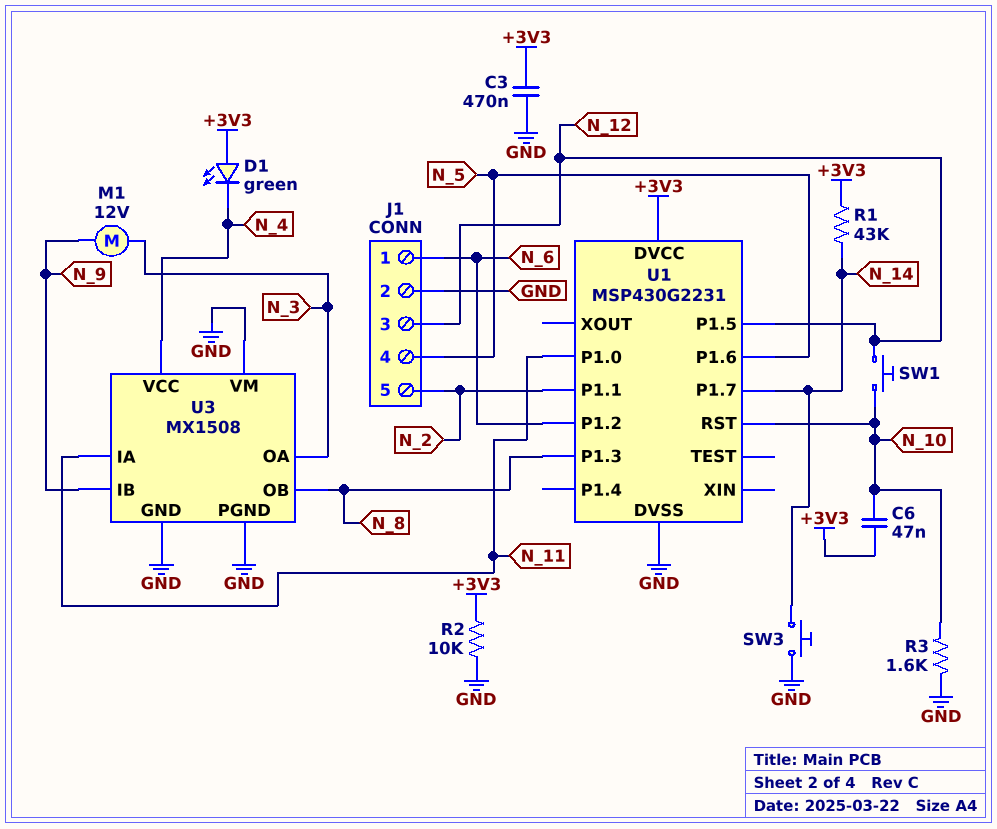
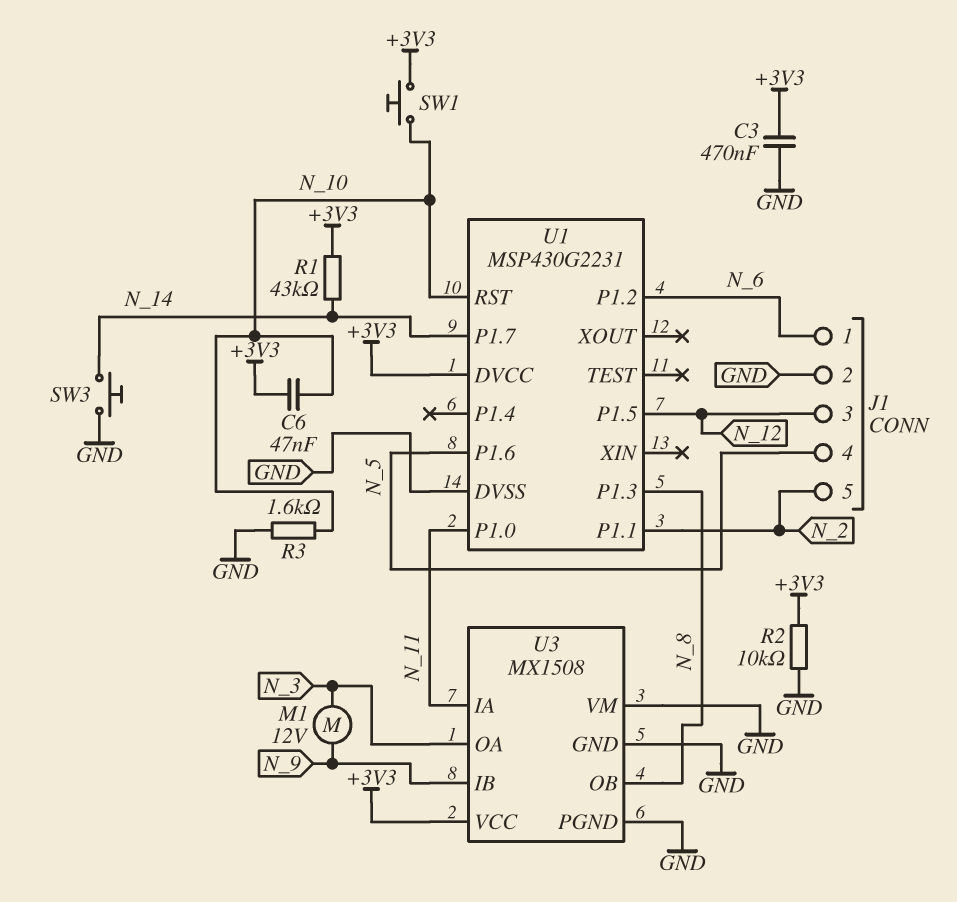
D1: LED green (A +3V3, K N_4) -> none
SW1: button (N_10, N_12) -> button (+3V3, N_10)
U3 pin VCC: N_4 -> +3V3

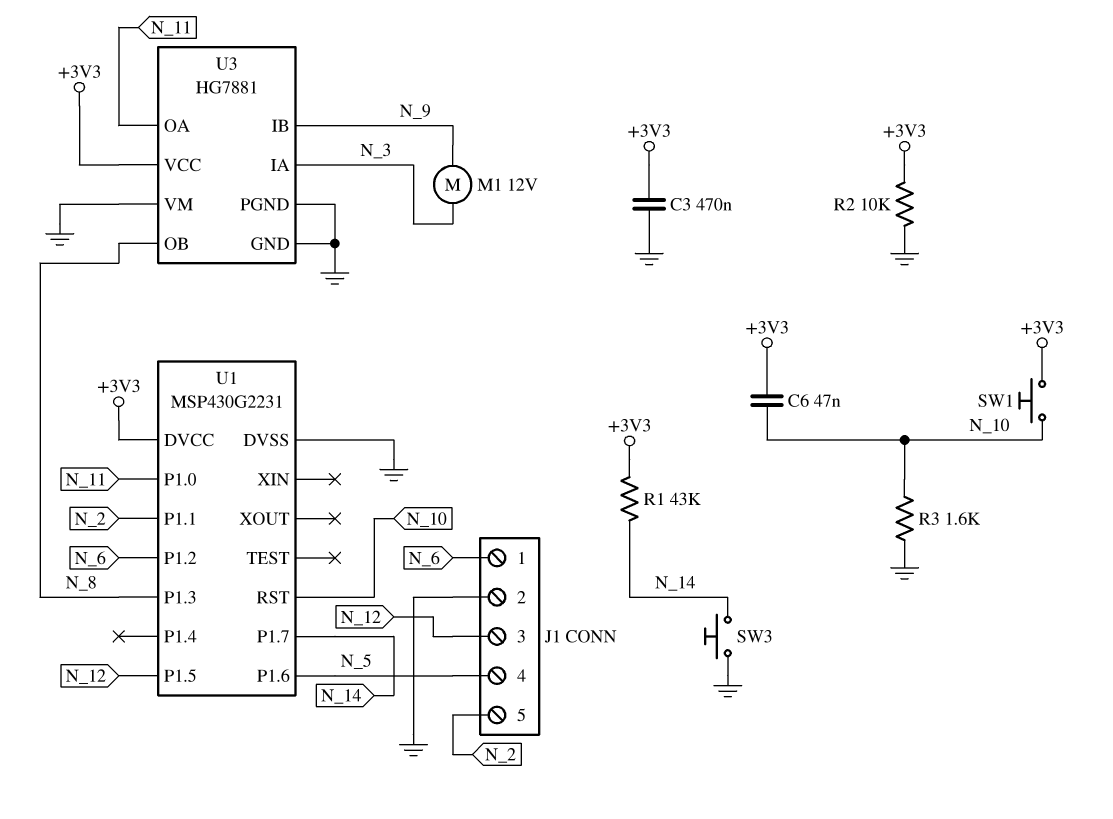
U3: MX1508 -> HG7881
U3 pin IA: N_11 -> N_3
U3 pin OA: N_3 -> N_11

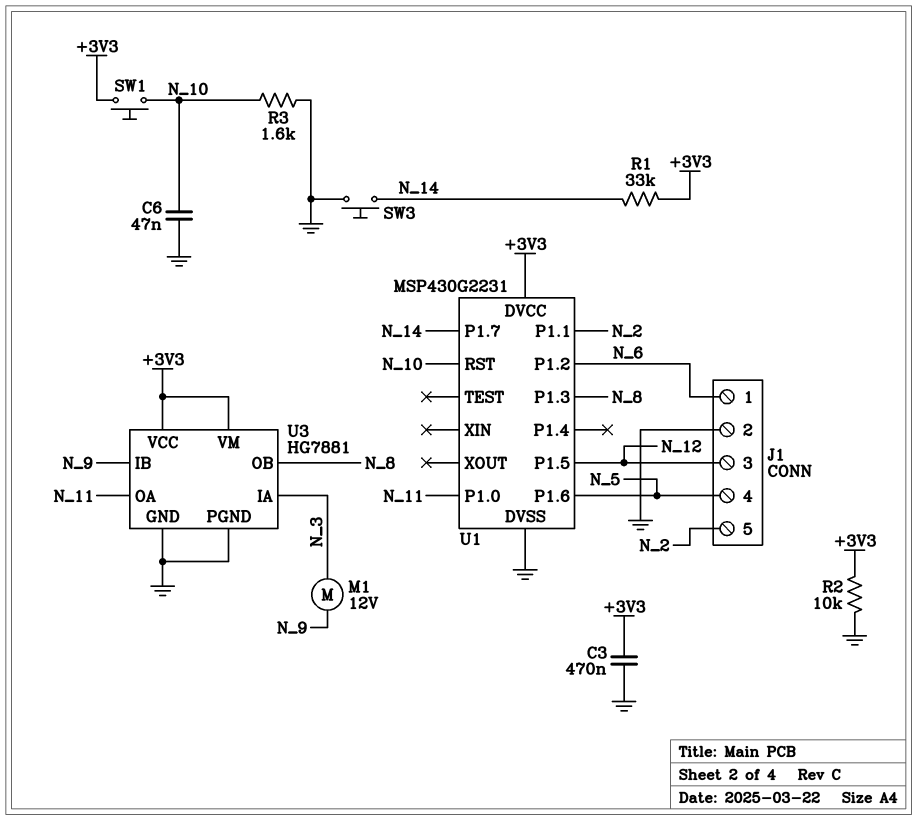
C6: 47nF (+3V3, N_10) -> 47nF (GND, N_10)
R1: 43k (+3V3, N_14) -> 33k (+3V3, N_14)
U3 pin VM: GND -> +3V3

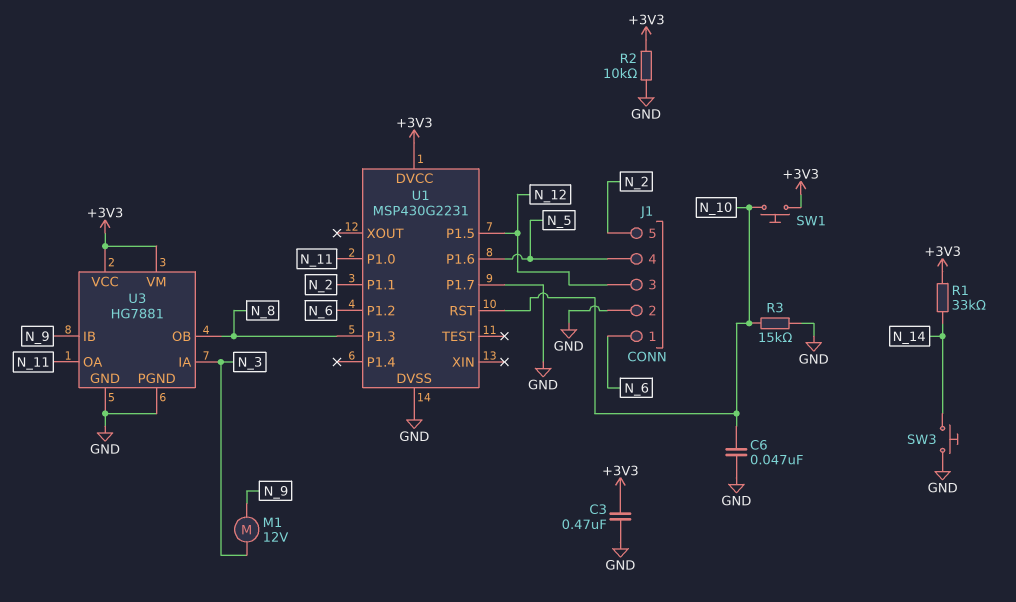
R3: 1.6k (GND, N_10) -> 15k (GND, N_10)
U1 pin P1.7: N_14 -> GND

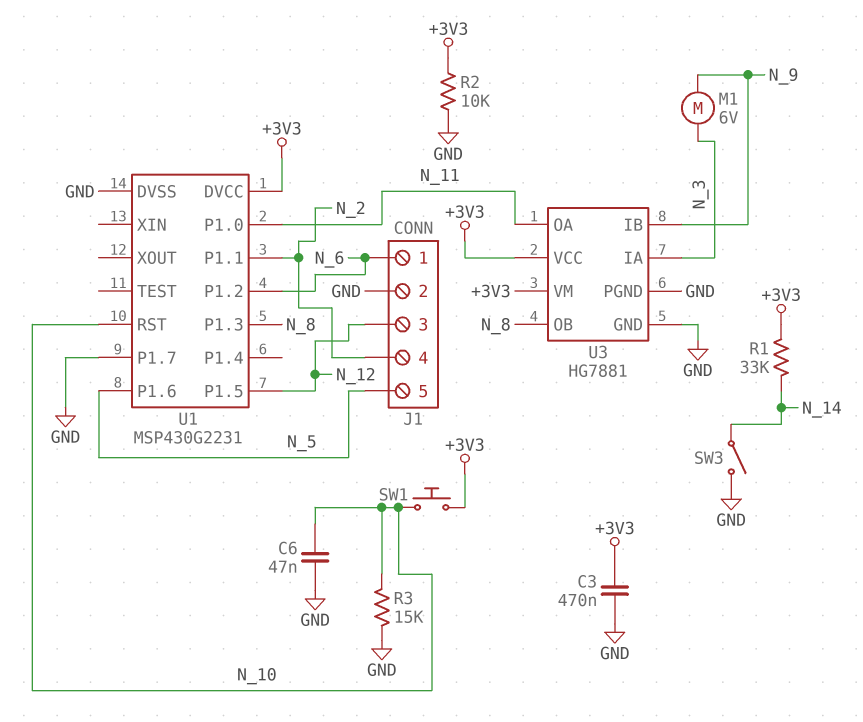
J1 pin 4: N_5 -> N_2
J1 pin 5: N_2 -> N_5
M1: motor 12V (N_3, N_9) -> motor 6V (N_3, N_9)
SW3: button (GND, N_14) -> switch (GND, N_14)

